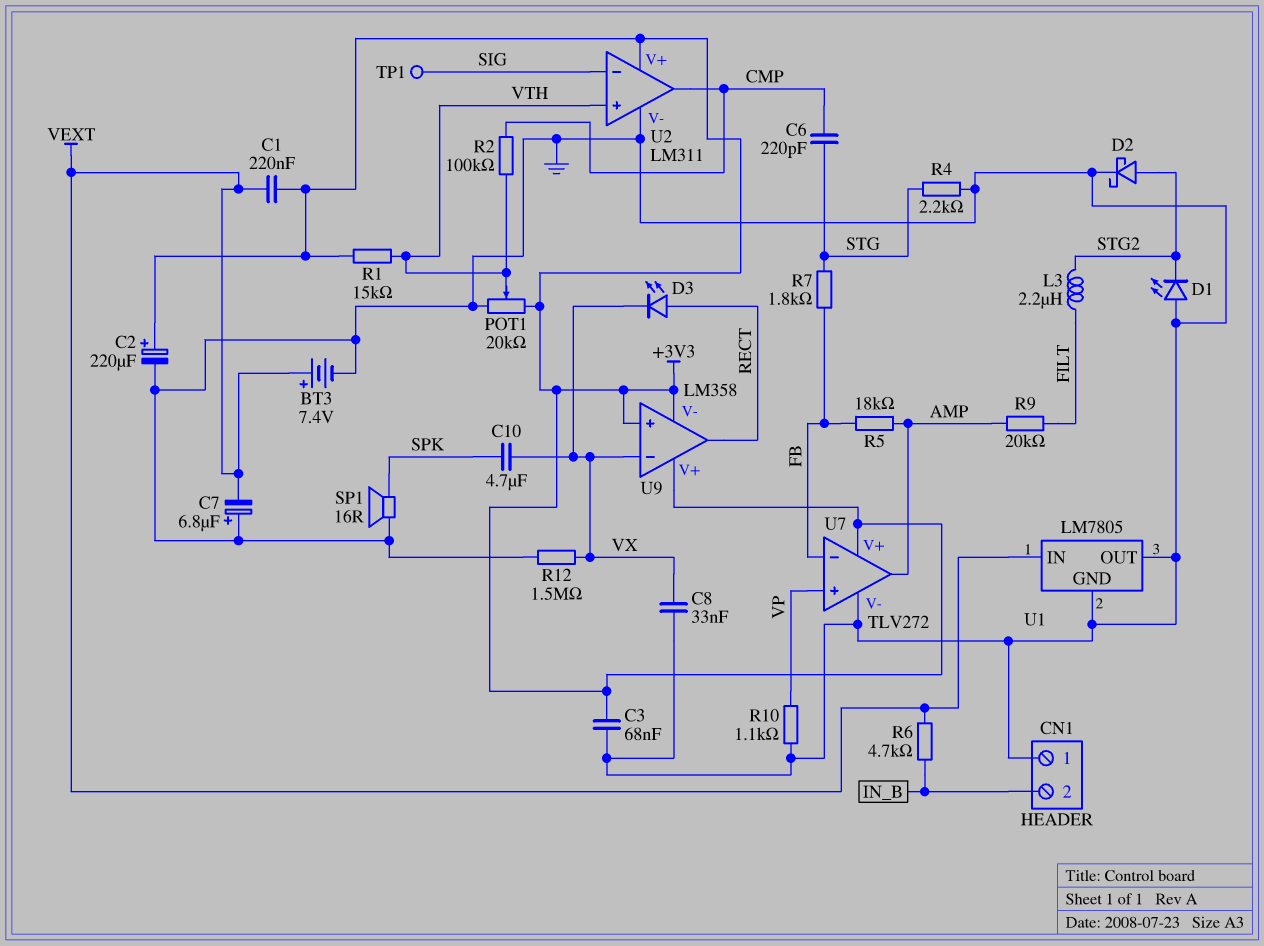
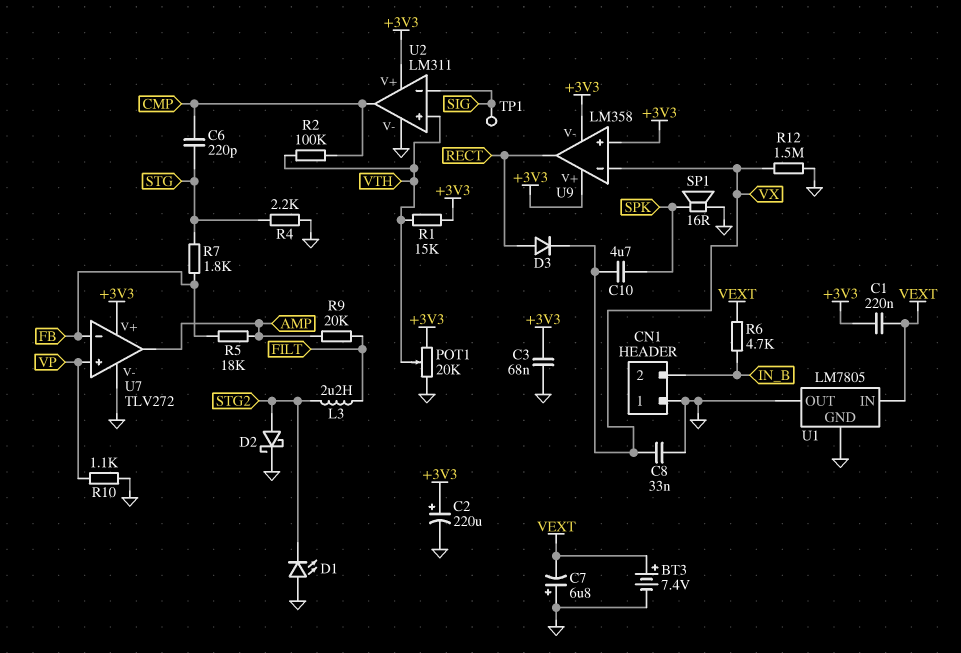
D3: LED (A RECT, K VX) -> diode (A RECT, K VX)

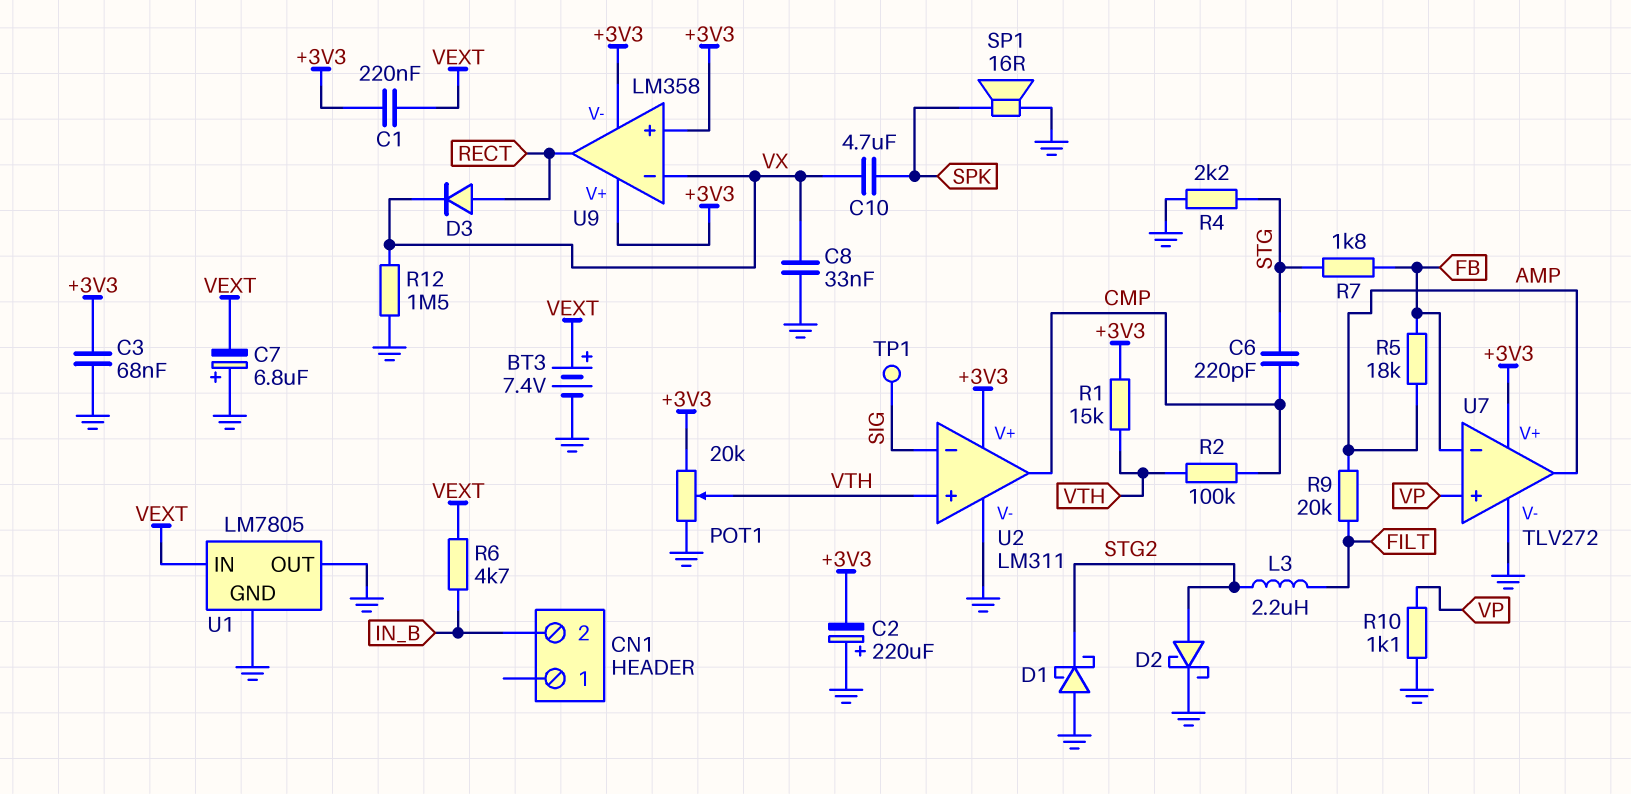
C2: 220uF (plus +3V3, minus GND) -> 220uF (plus GND, minus +3V3)
CN1 pin 1: GND -> none
D1: LED (A GND, K STG2) -> schottky (A GND, K STG2)

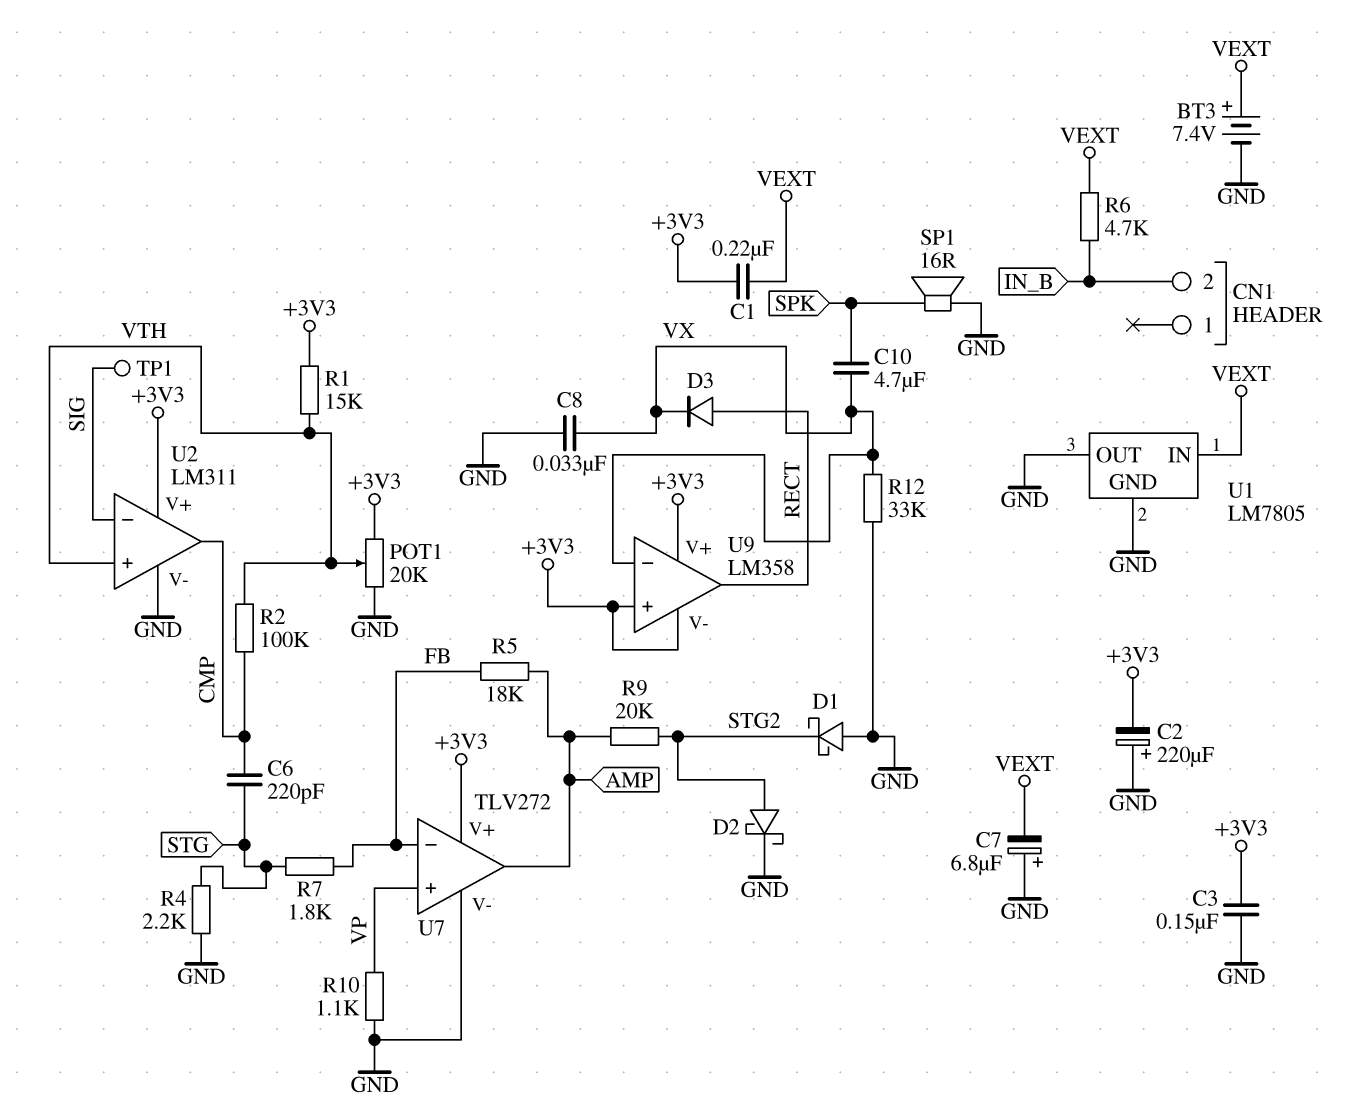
C3: 68nF (+3V3, GND) -> 150nF (+3V3, GND)
L3: 2.2uH (FILT, STG2) -> none
R9: 20k (AMP, FILT) -> 20k (AMP, STG2)
R12: 1.5M (GND, VX) -> 33k (GND, VX)

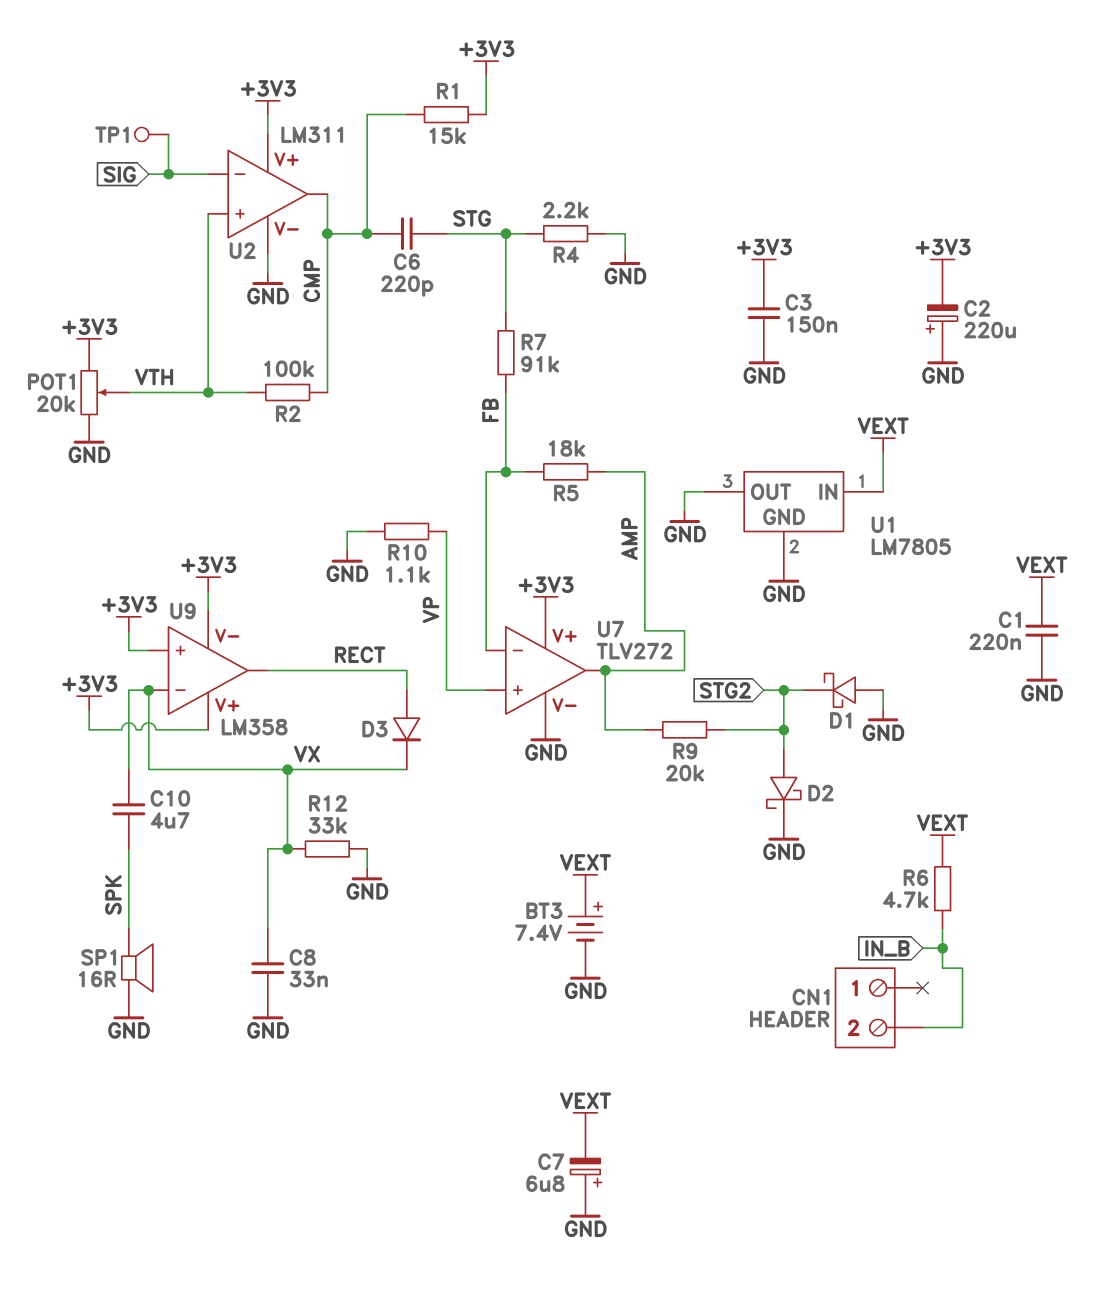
C1: 220nF (+3V3, VEXT) -> 220nF (GND, VEXT)
R1: 15k (+3V3, VTH) -> 15k (+3V3, CMP)
R7: 1.8k (FB, STG) -> 91k (FB, STG)

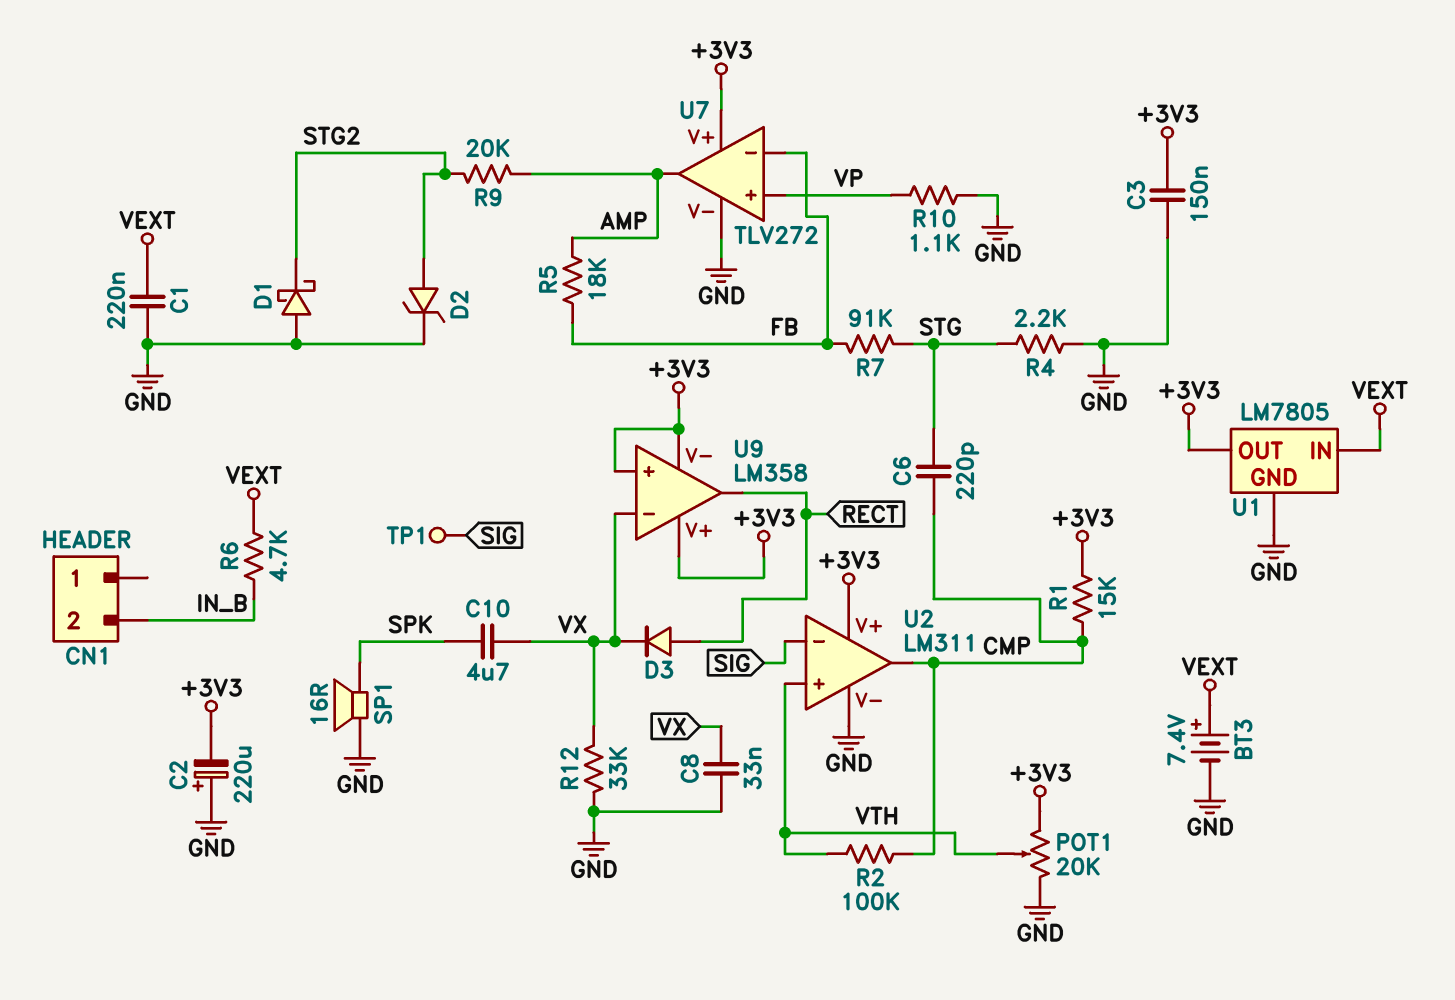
C7: 6.8uF (plus GND, minus VEXT) -> none
D2: schottky (A STG2, K GND) -> zener (A STG2, K GND)
U1 pin OUT: GND -> +3V3

